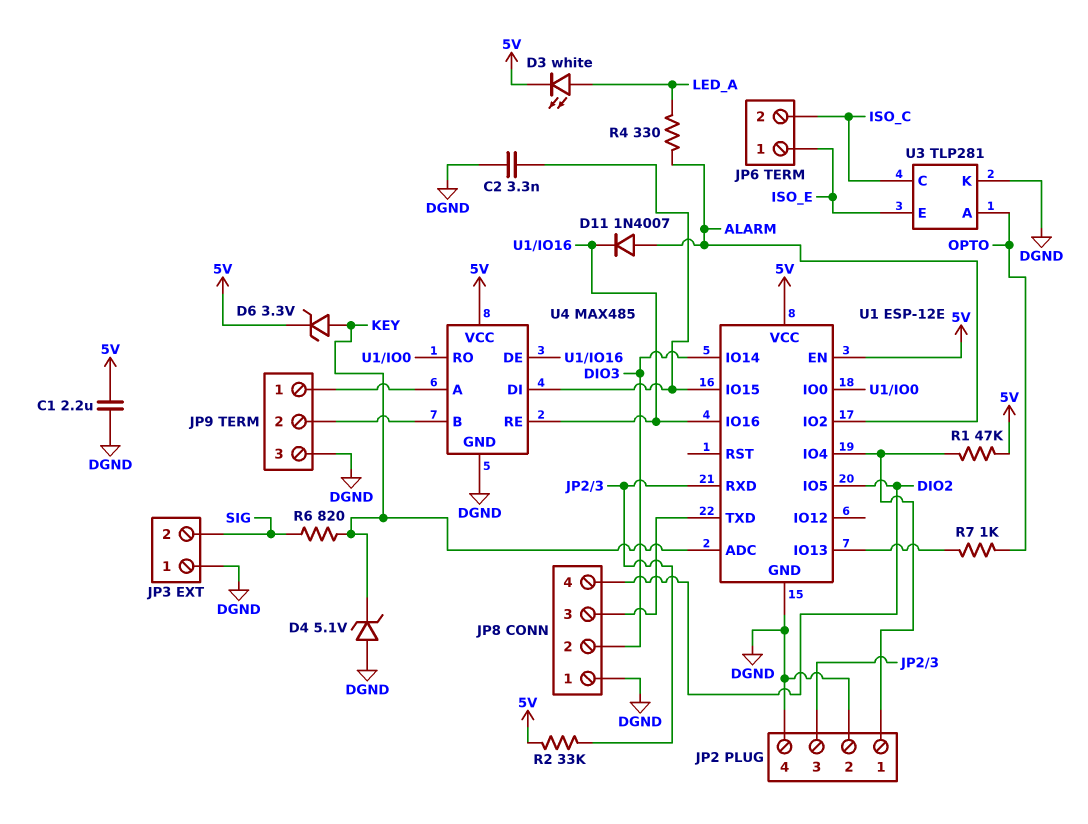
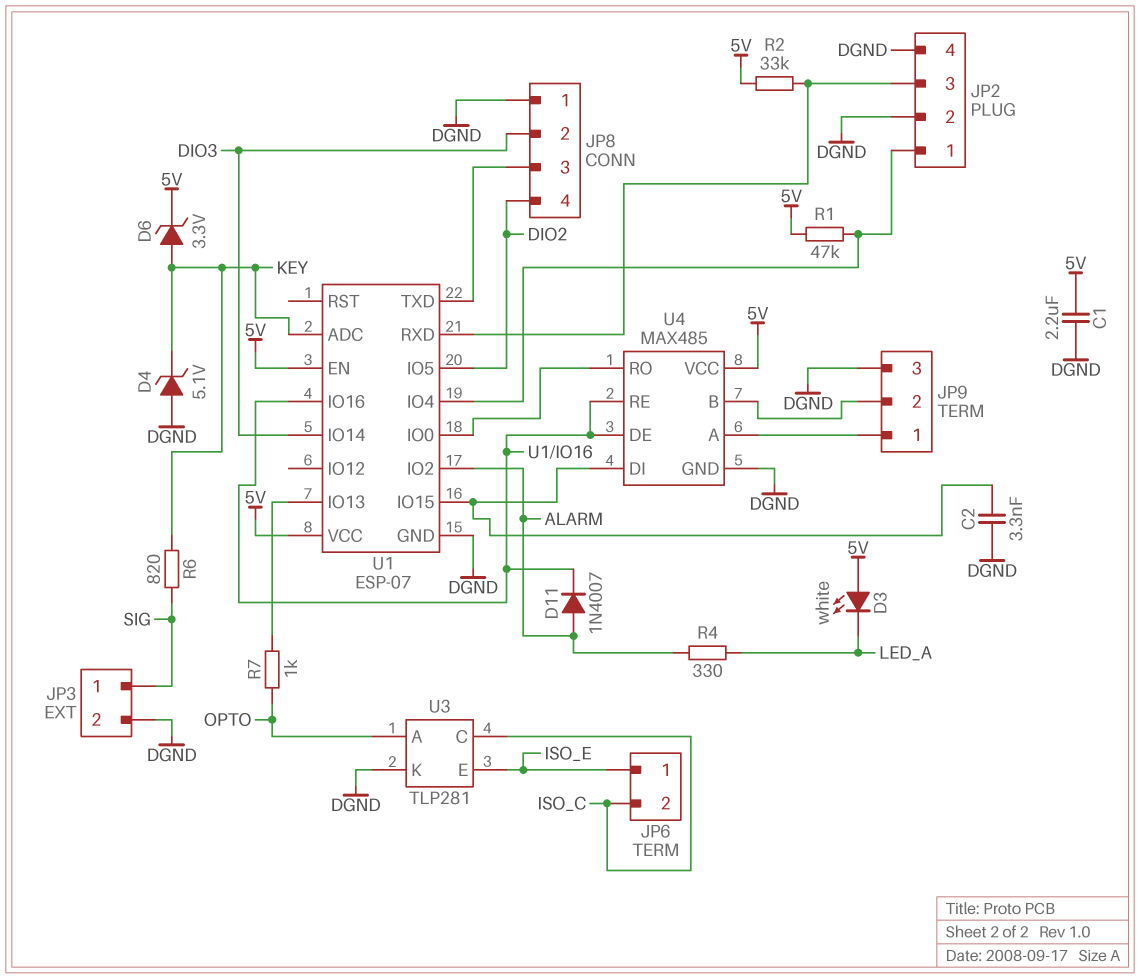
D3: LED white (A LED_A, K 5V) -> LED white (A 5V, K LED_A)
JP3 pin 1: DGND -> SIG
JP3 pin 2: SIG -> DGND
U1: ESP-12E -> ESP-07

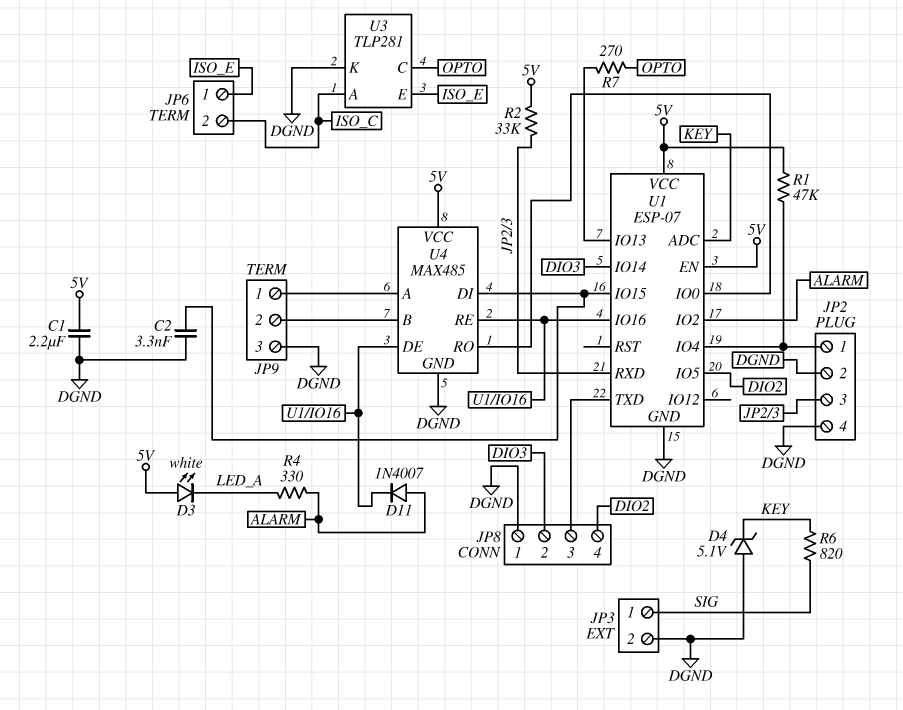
D6: zener 3.3V (A KEY, K 5V) -> none
R7: 1k (OPTO, U1/IO13) -> 270 (OPTO, U1/IO13)
U3 pin A: OPTO -> ISO_C
U3 pin C: ISO_C -> OPTO

